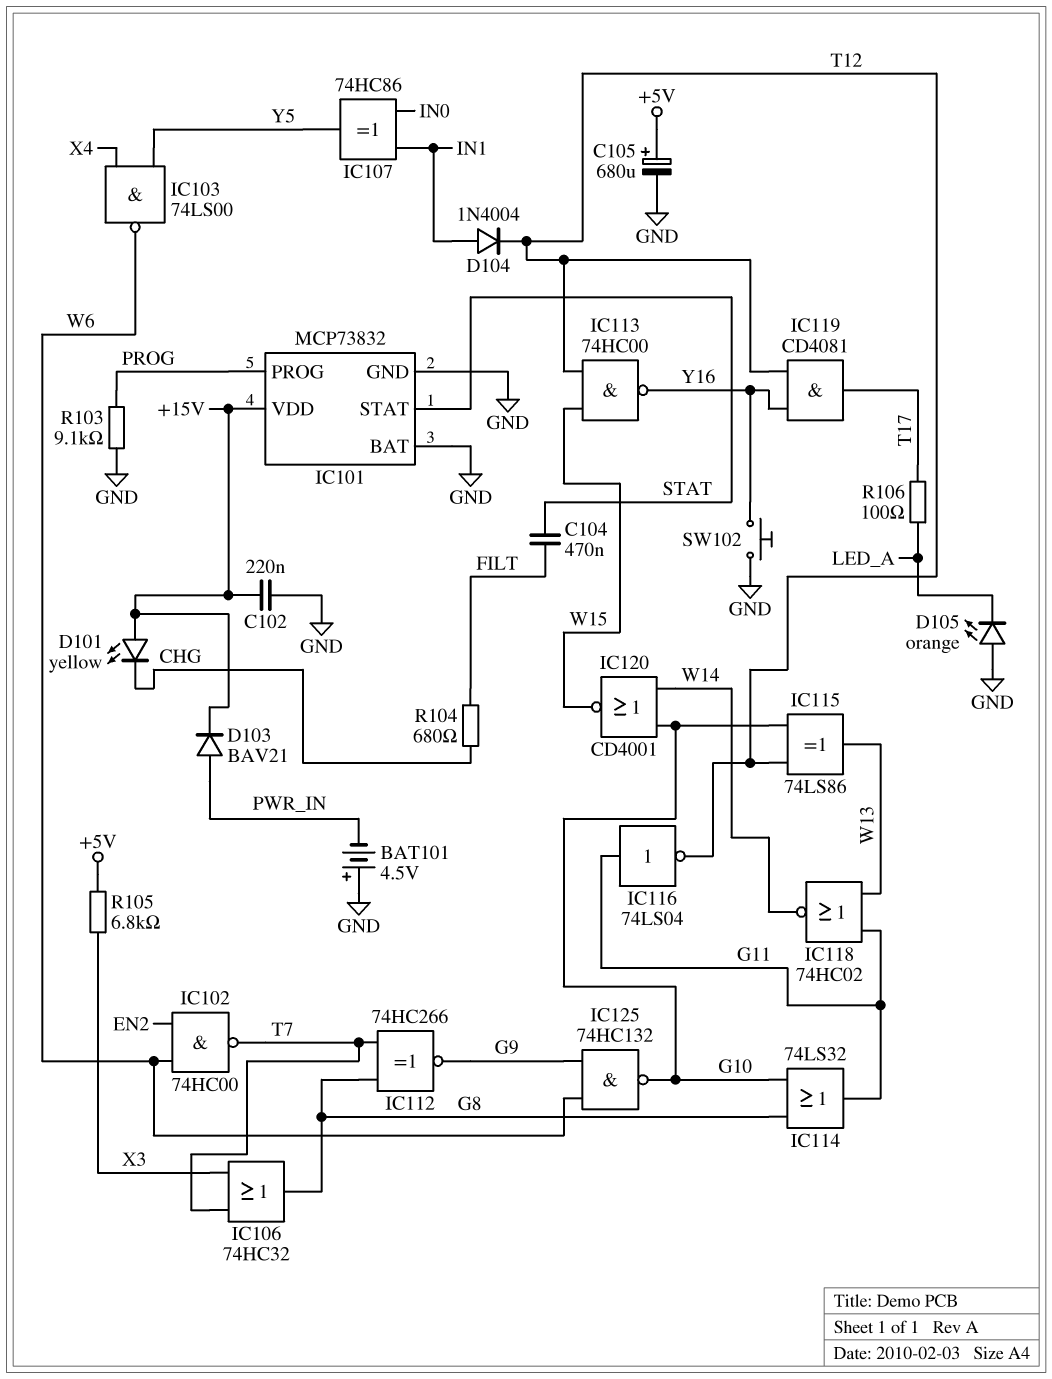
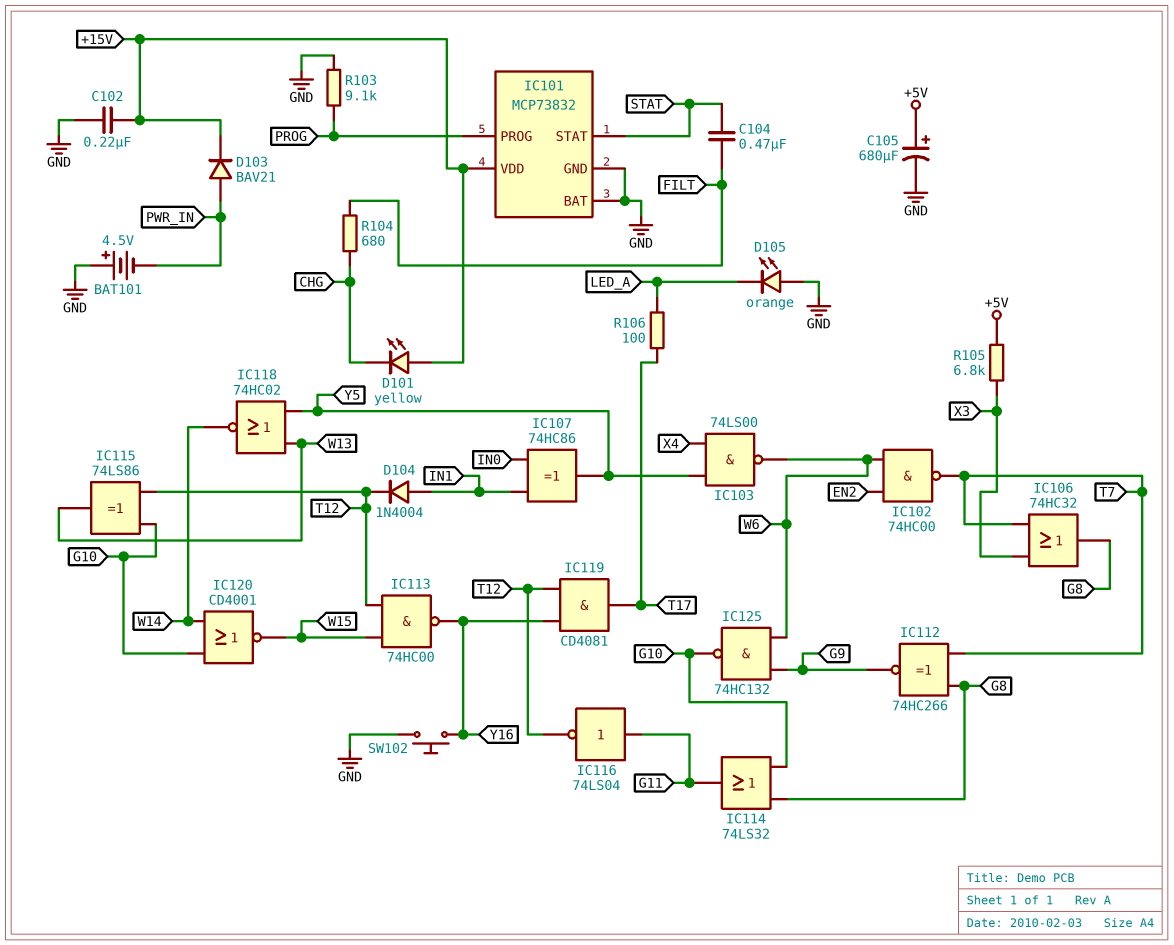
IC118: NOR 74HC02 (in G11, in W13, out W14) -> NOR 74HC02 (in W13, in Y5, out W14)

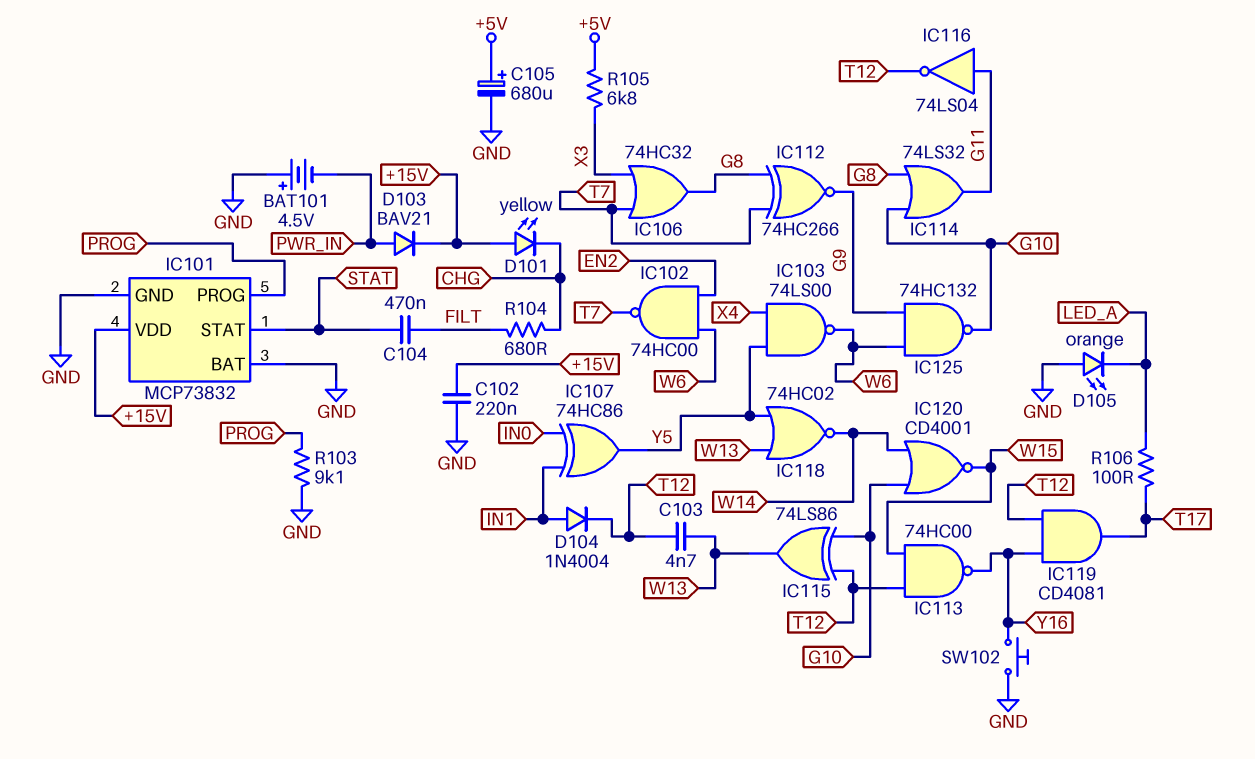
C103: none -> 4.7nF (T12, W13)

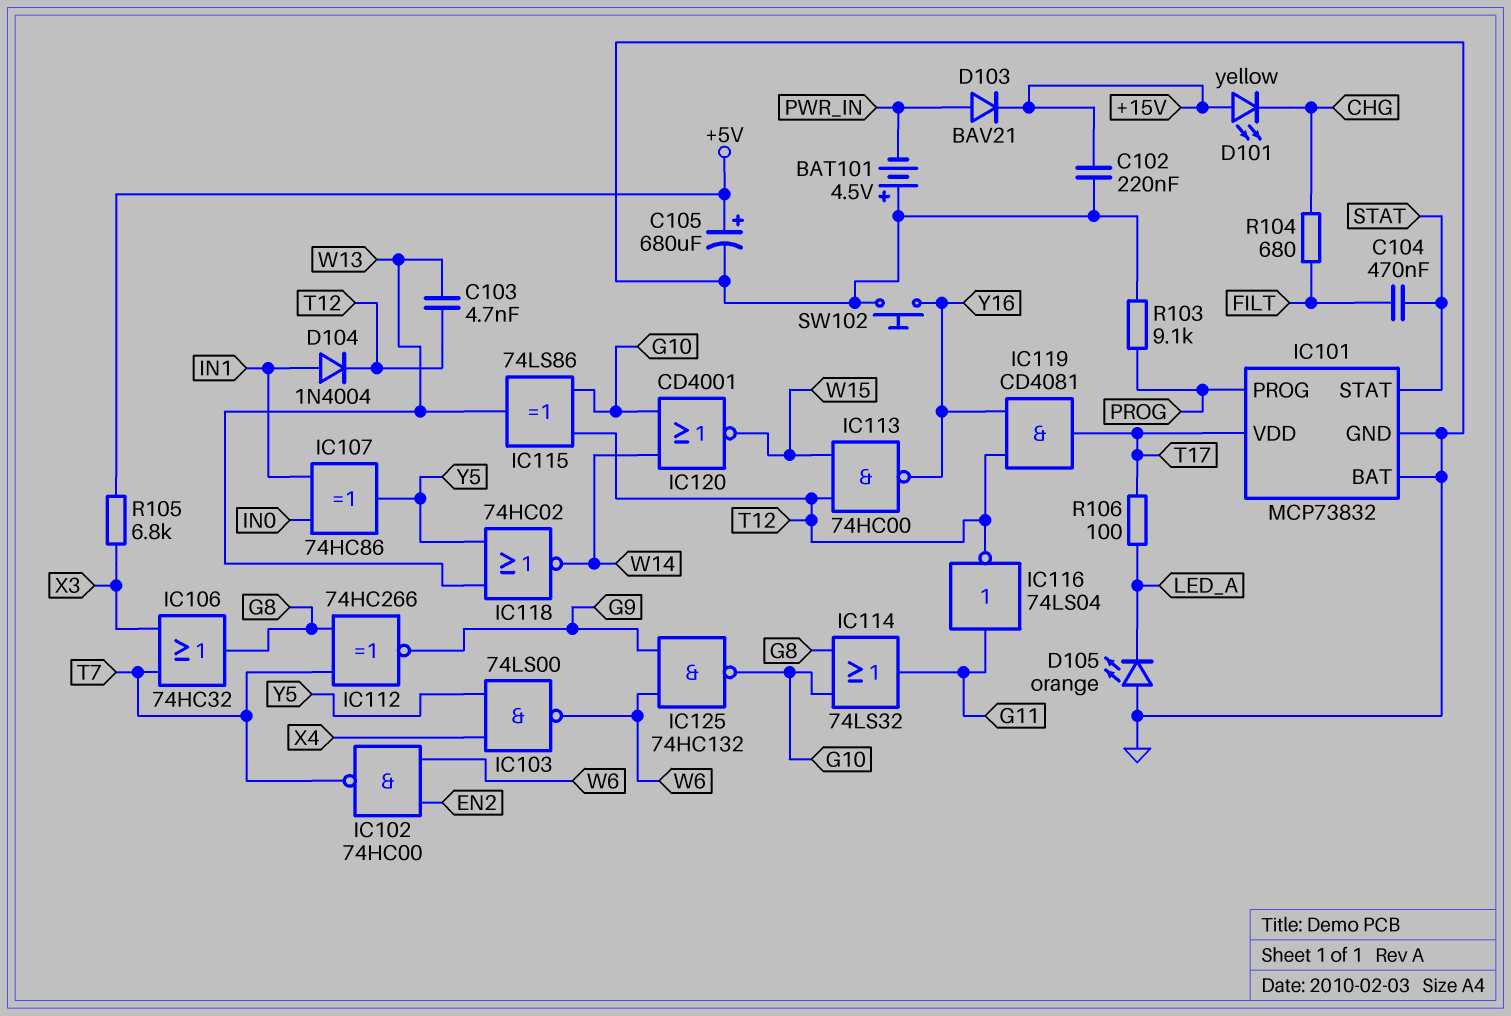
IC101 pin VDD: +15V -> T17

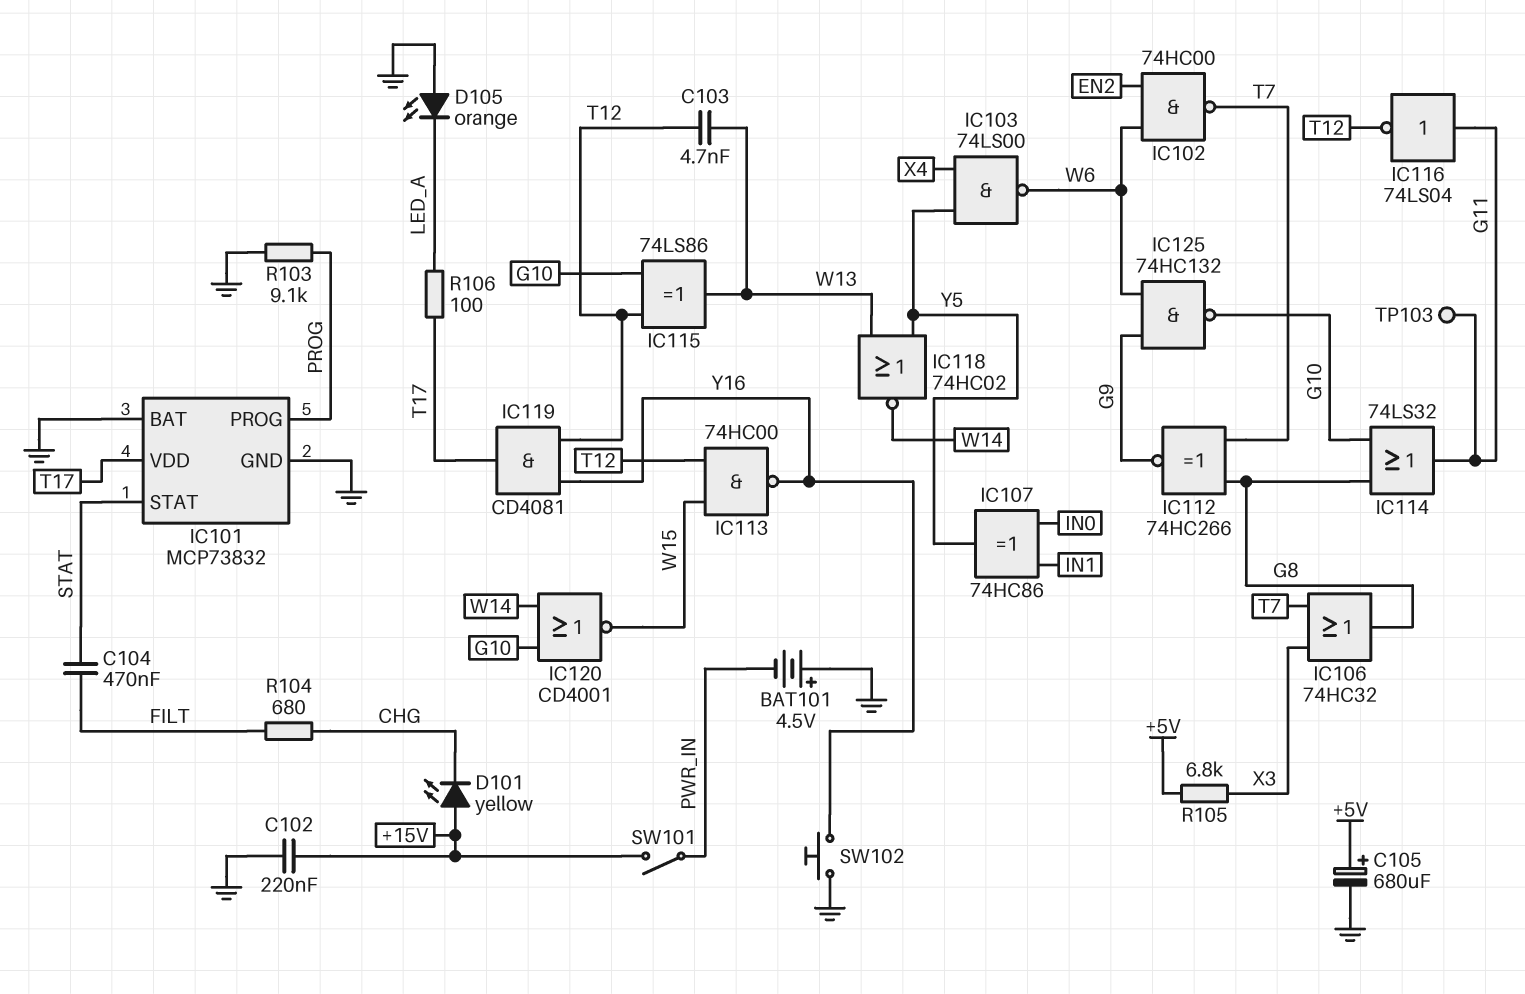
D103: diode BAV21 (A PWR_IN, K +15V) -> none
D104: diode 1N4004 (A IN1, K T12) -> none
SW101: none -> switch (+15V, PWR_IN)
TP103: none -> test point (G11)

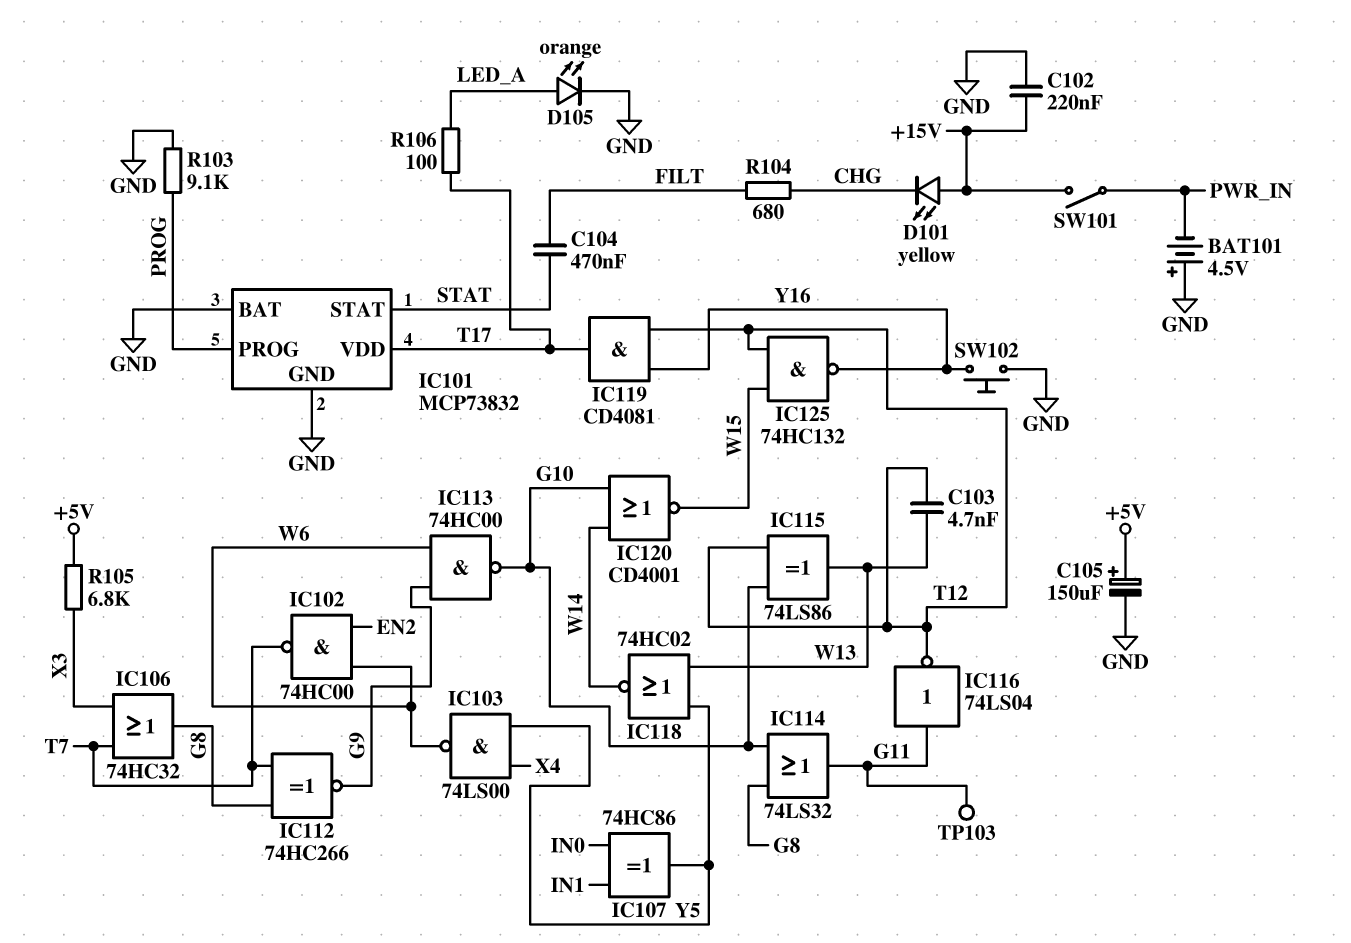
C105: 680uF (plus +5V, minus GND) -> 150uF (plus +5V, minus GND)
D105: LED orange (A GND, K LED_A) -> LED orange (A LED_A, K GND)
IC113: NAND 74HC00 (in T12, in W15, out Y16) -> NAND 74HC00 (in G9, in W6, out G10)
IC125: NAND 74HC132 (in G9, in W6, out G10) -> NAND 74HC132 (in T12, in W15, out Y16)

